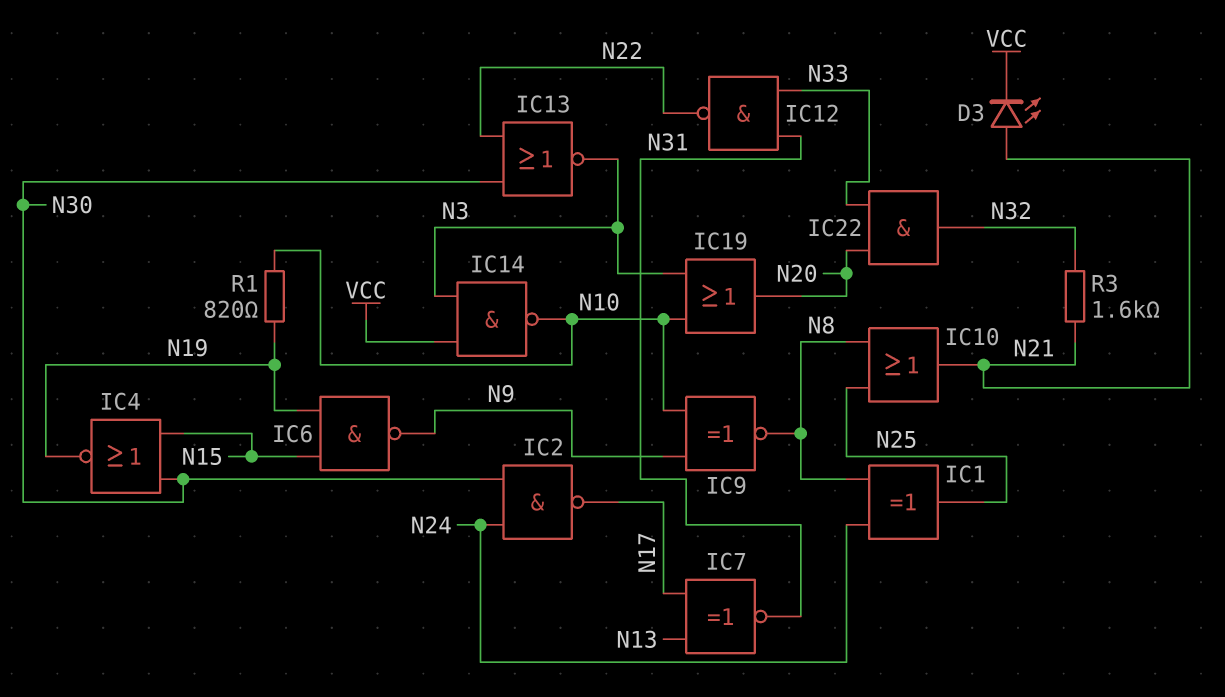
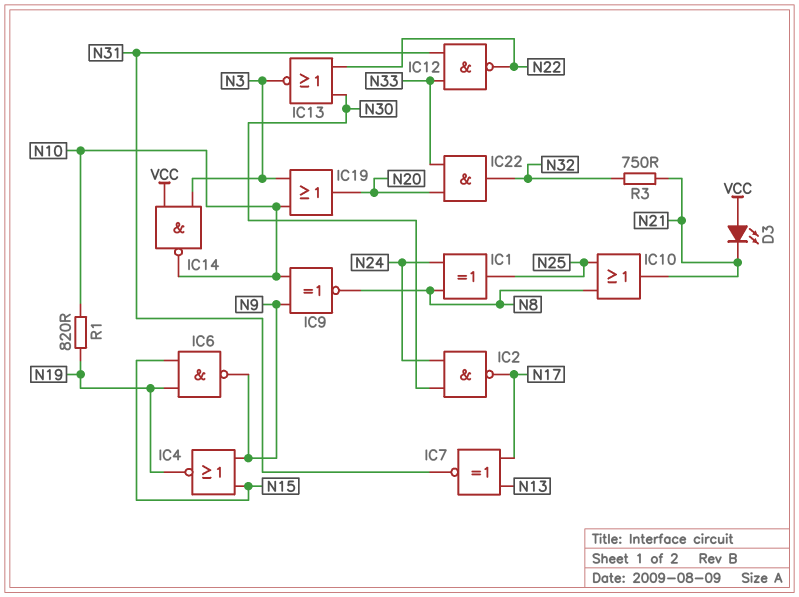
D3: LED (A N21, K VCC) -> LED (A VCC, K N21)
IC4: NOR (in N15, in N30, out N19) -> NOR (in N9, in N15, out N19)
R3: 1.6k (N21, N32) -> 750 (N21, N32)

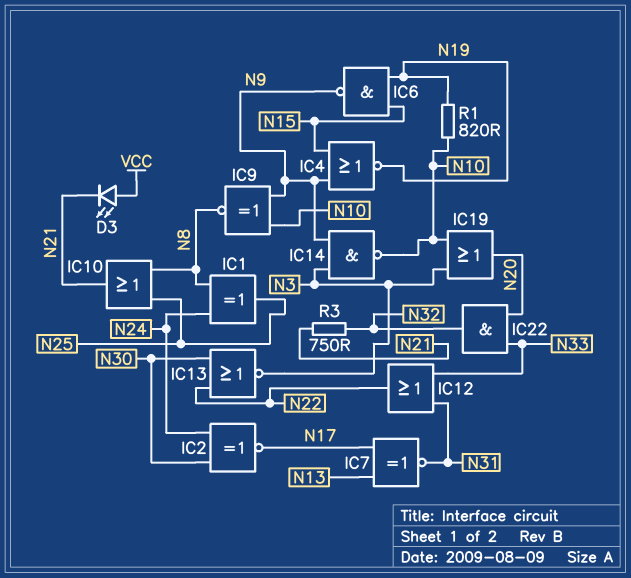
IC2: NAND (in N24, in N30, out N17) -> XNOR (in N24, in N30, out N17)
IC12: NAND (in N31, in N33, out N22) -> OR (in N31, in N33, out N22)
IC14: NAND (in N3, in VCC, out N10) -> NAND (in N3, in N9, out N10)

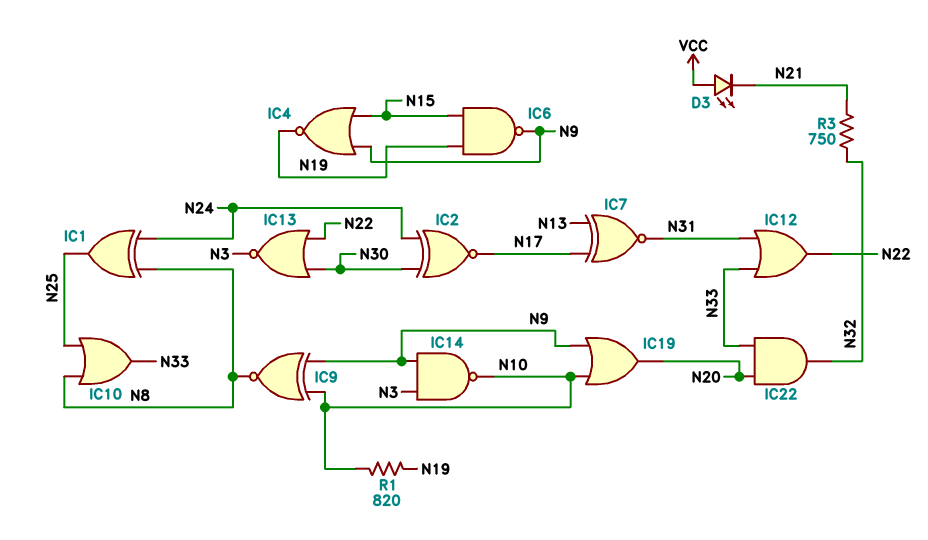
IC10: OR (in N8, in N25, out N21) -> OR (in N8, in N25, out N33)
IC19: OR (in N3, in N10, out N20) -> OR (in N9, in N10, out N20)

